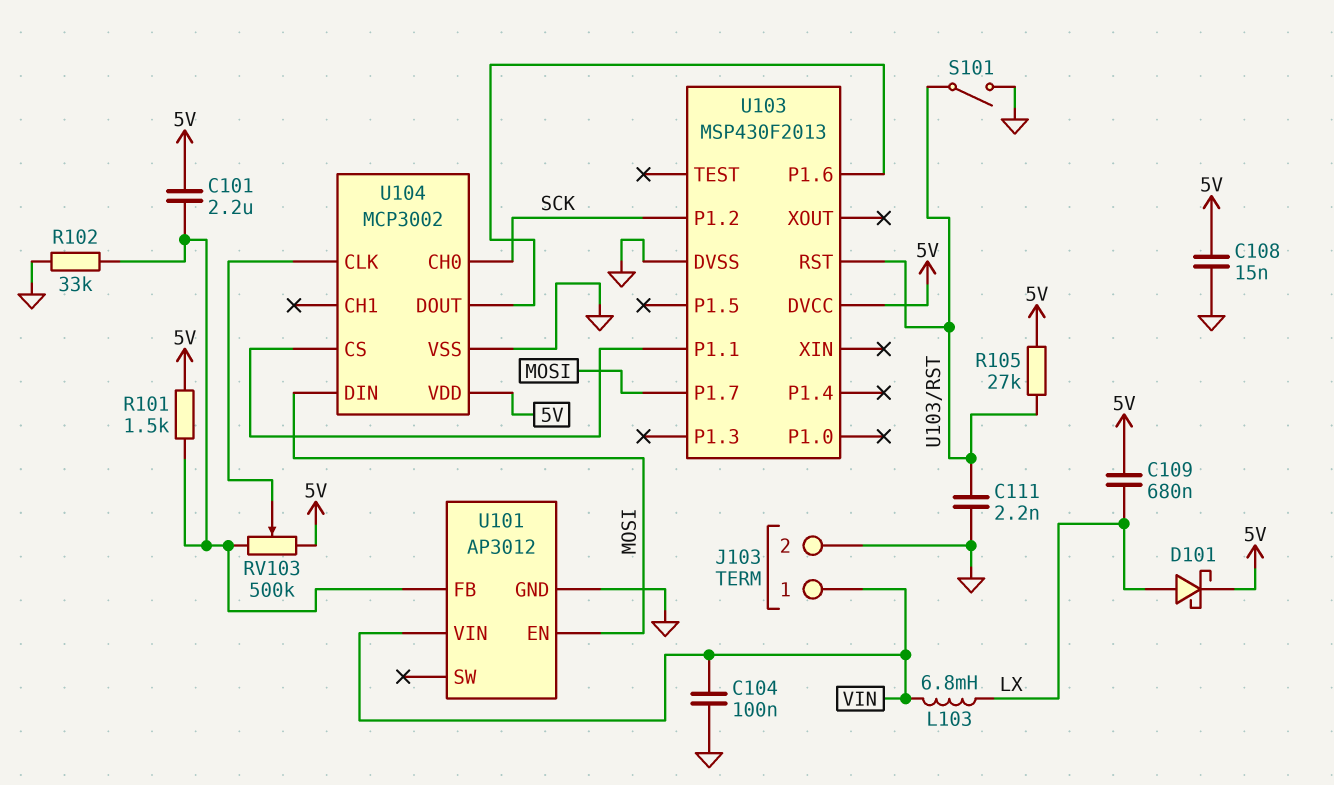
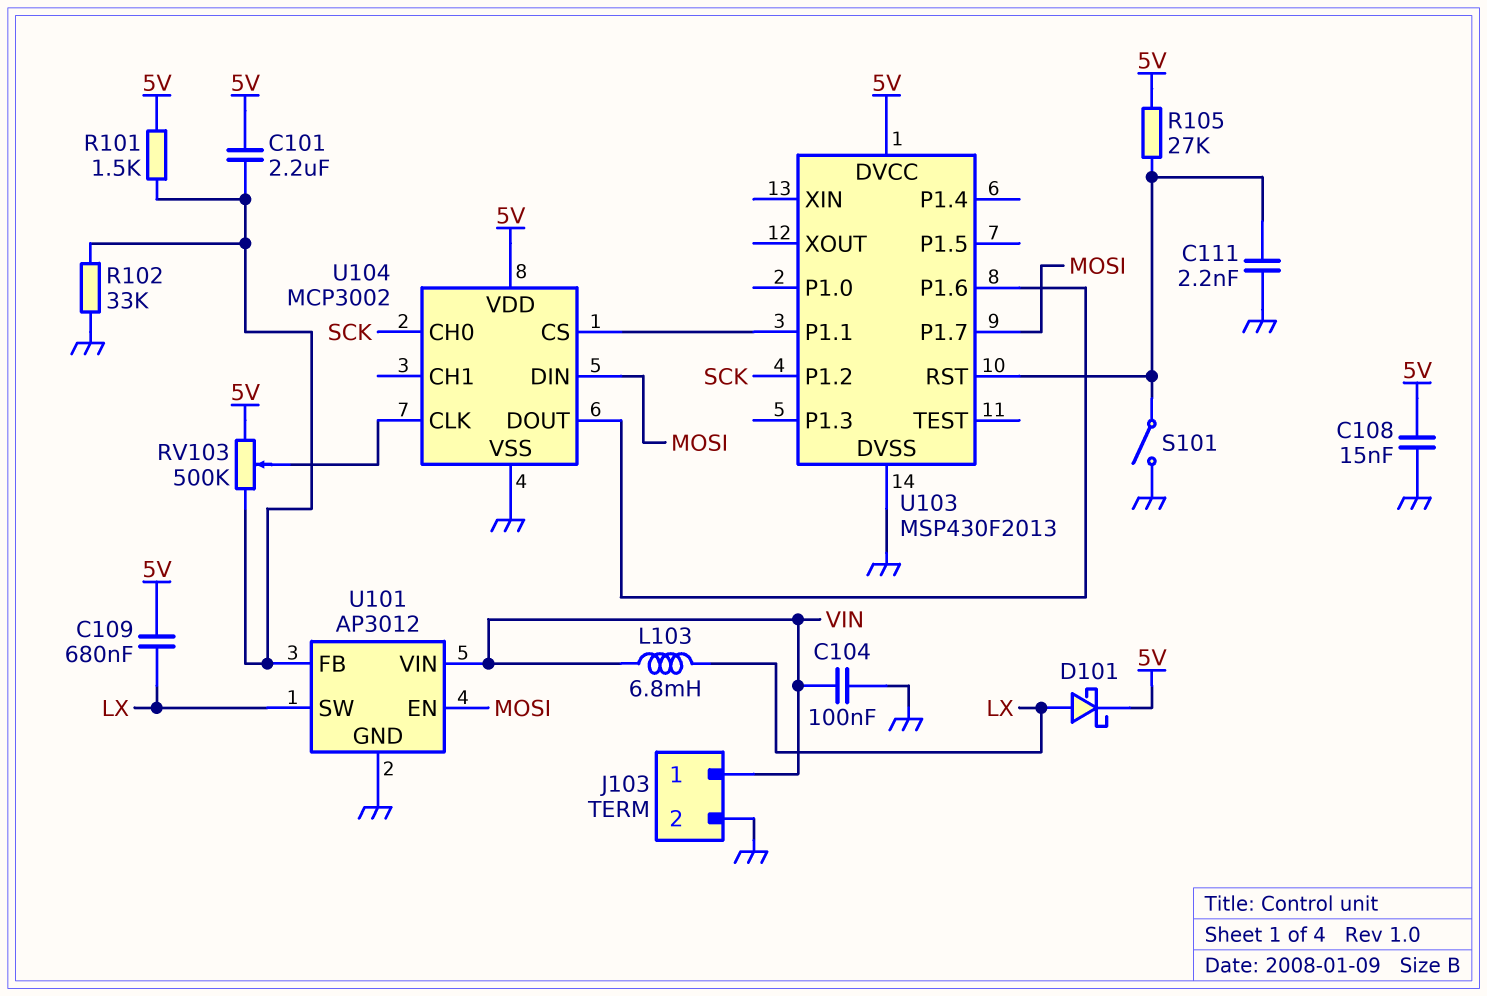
U101 pin SW: none -> LX

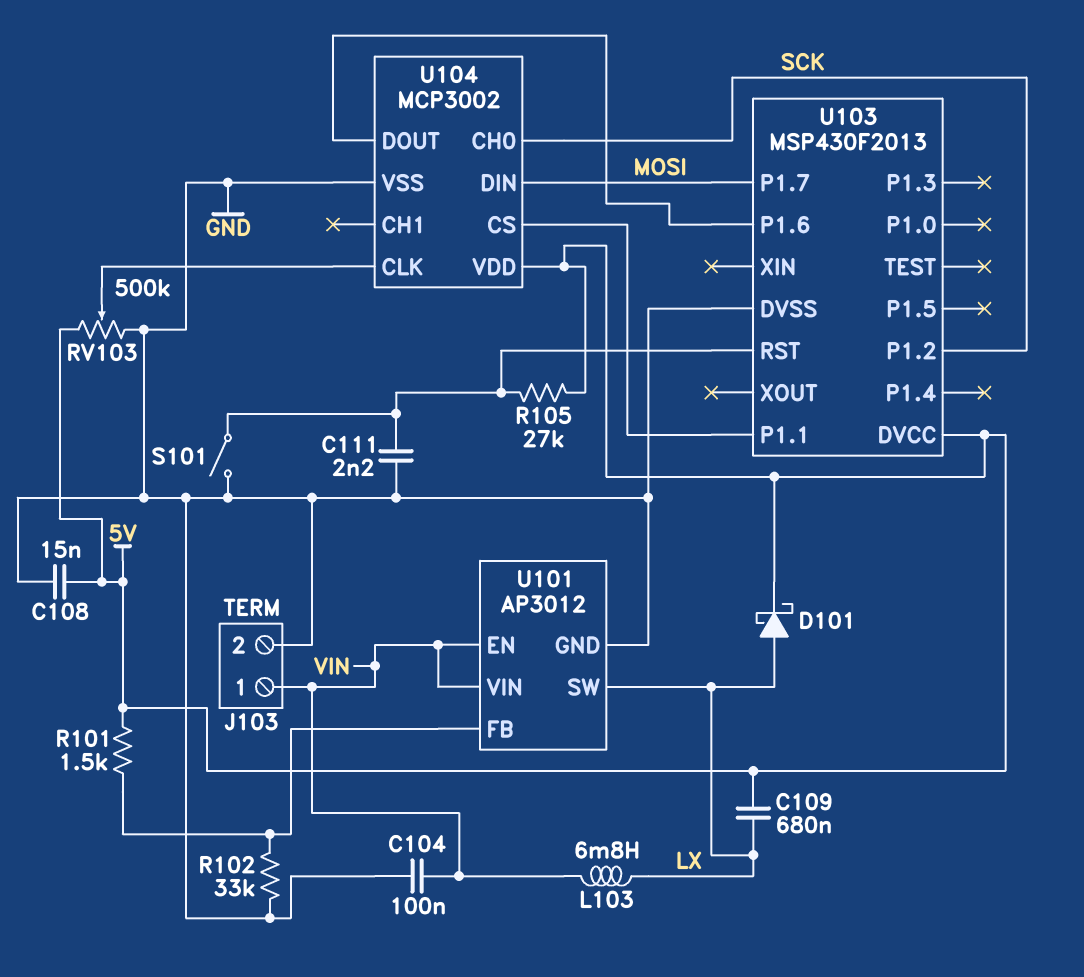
C101: 2.2uF (5V, U101/FB) -> none
RV103: 500k (5V, U101/FB, wiper U104/CLK) -> 500k (5V, GND, wiper U104/CLK)
U101 pin EN: MOSI -> VIN

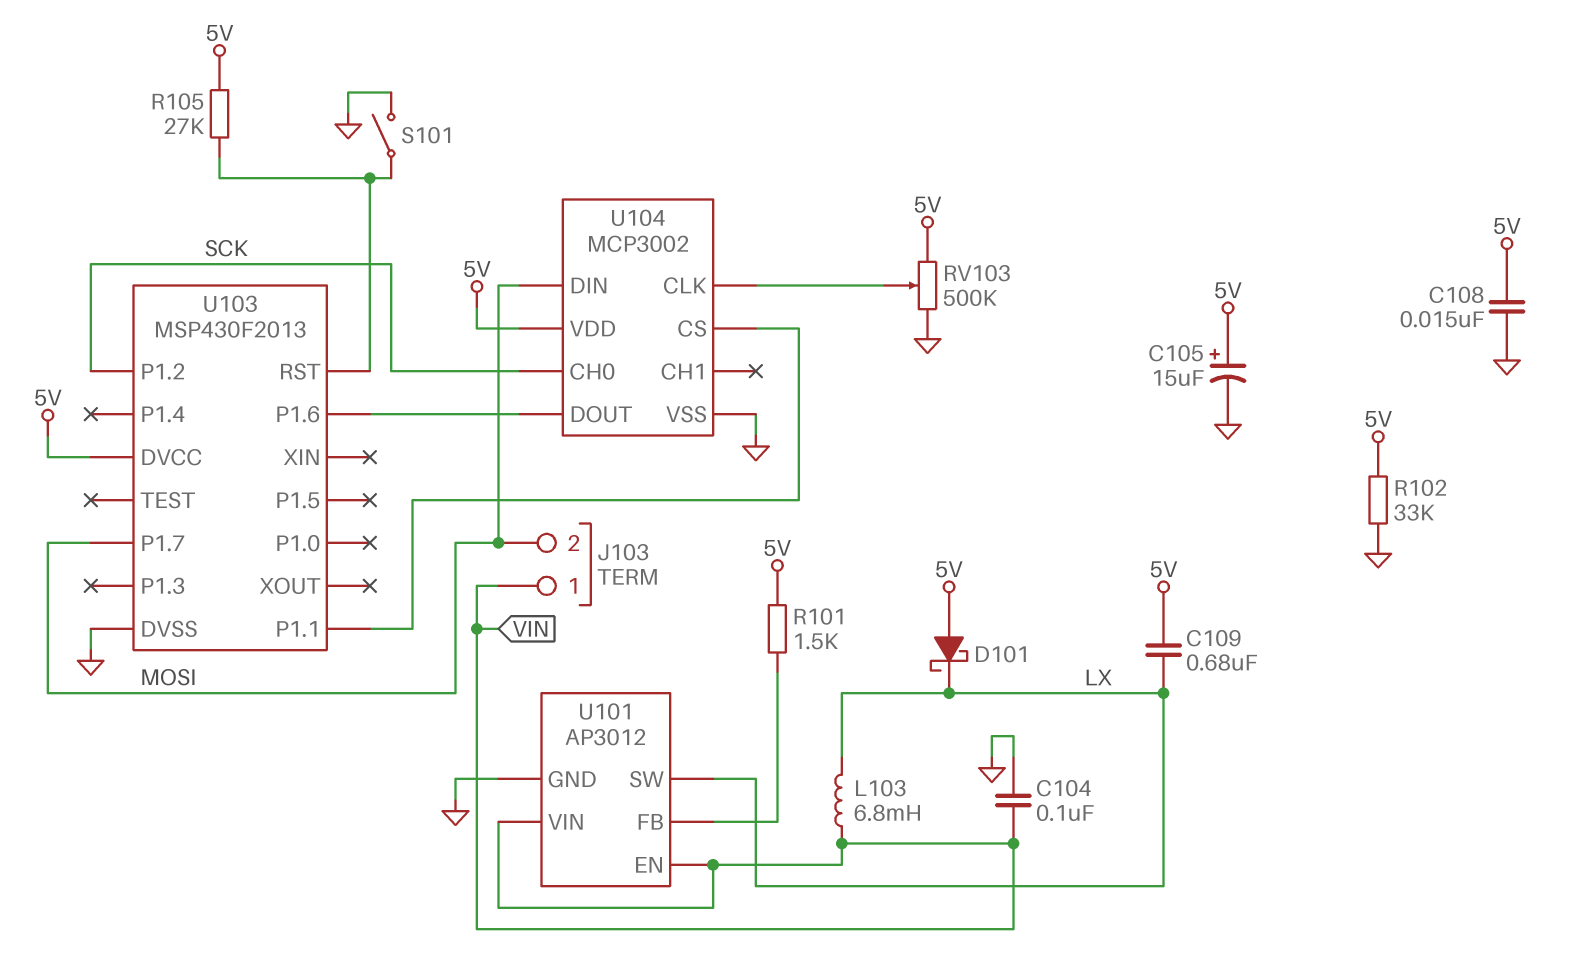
C105: none -> 15uF (plus 5V, minus GND)
C111: 2.2nF (GND, U103/RST) -> none
D101: schottky (A LX, K 5V) -> schottky (A 5V, K LX)
J103 pin 2: GND -> MOSI
R102: 33k (GND, U101/FB) -> 33k (5V, GND)

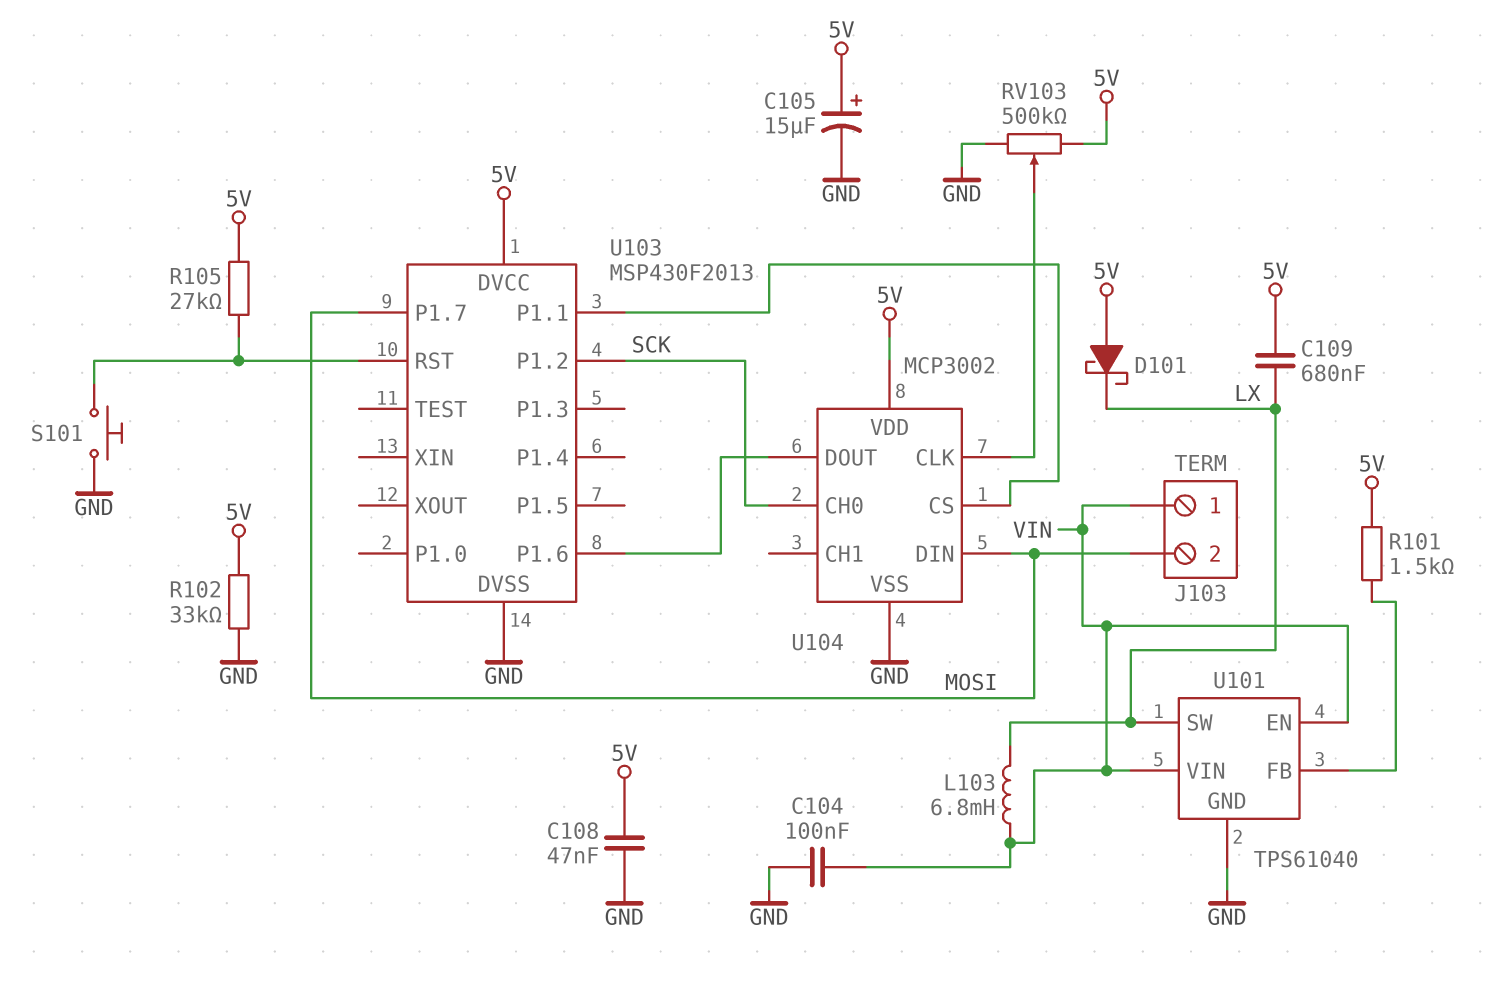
C108: 15nF (5V, GND) -> 47nF (5V, GND)
S101: switch (GND, U103/RST) -> button (GND, U103/RST)
U101: AP3012 -> TPS61040

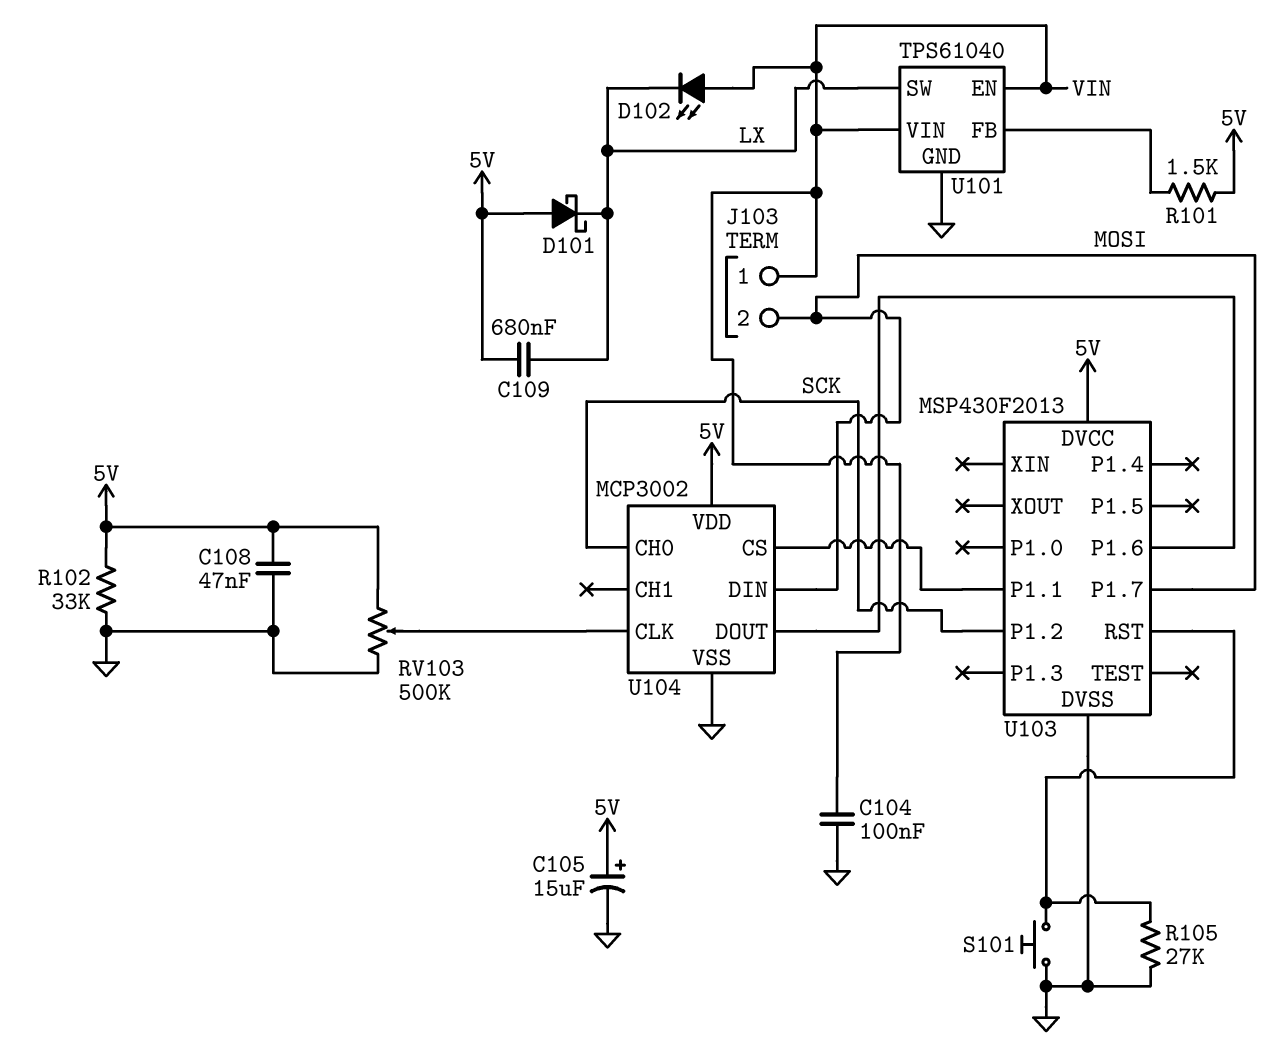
D102: none -> LED (A VIN, K LX)
L103: 6.8mH (LX, VIN) -> none
R105: 27k (5V, U103/RST) -> 27k (GND, U103/RST)

